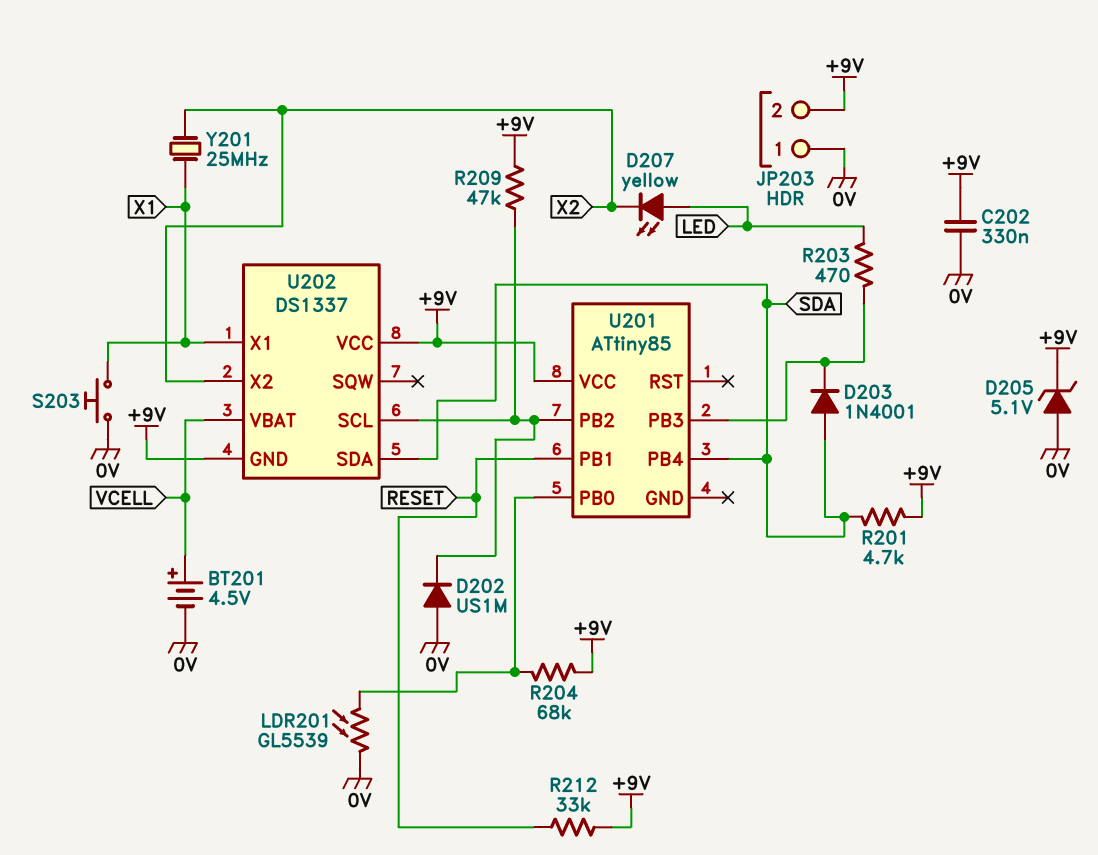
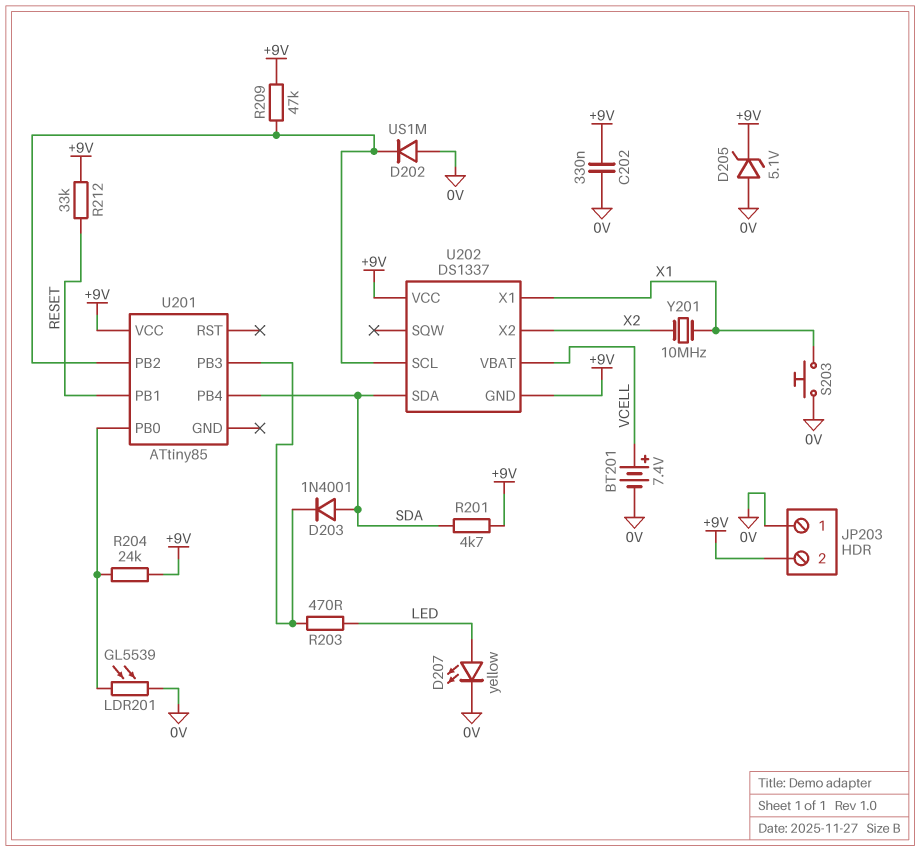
BT201: 4.5V (plus VCELL, minus 0V) -> 7.4V (plus VCELL, minus 0V)
D207: LED yellow (A LED, K X2) -> LED yellow (A LED, K 0V)
R204: 68k (+9V, U201/PB0) -> 24k (+9V, U201/PB0)
Y201: 25MHz (X1, X2) -> 10MHz (X1, X2)

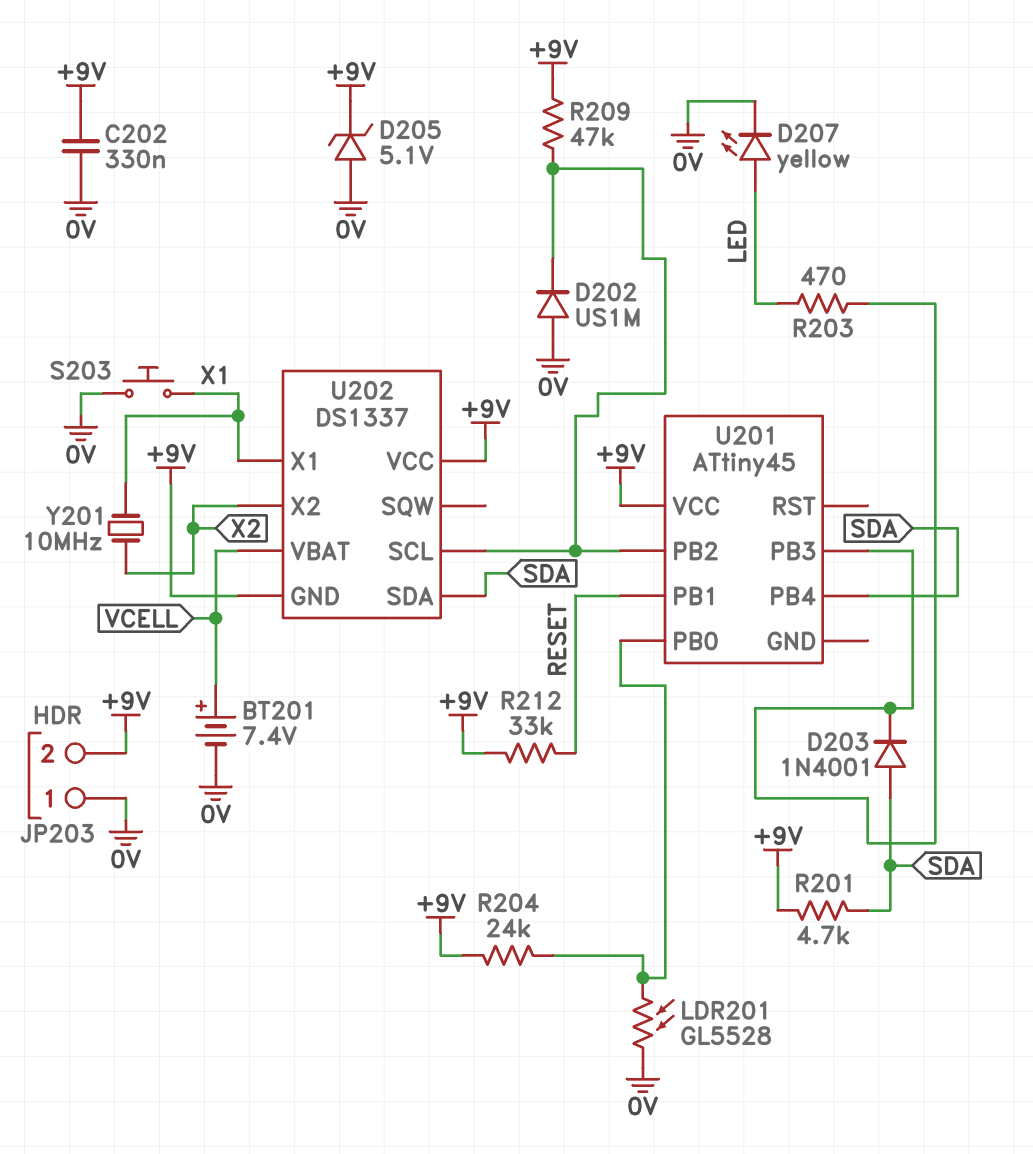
LDR201: GL5539 (0V, U201/PB0) -> GL5528 (0V, U201/PB0)
U201: ATtiny85 -> ATtiny45

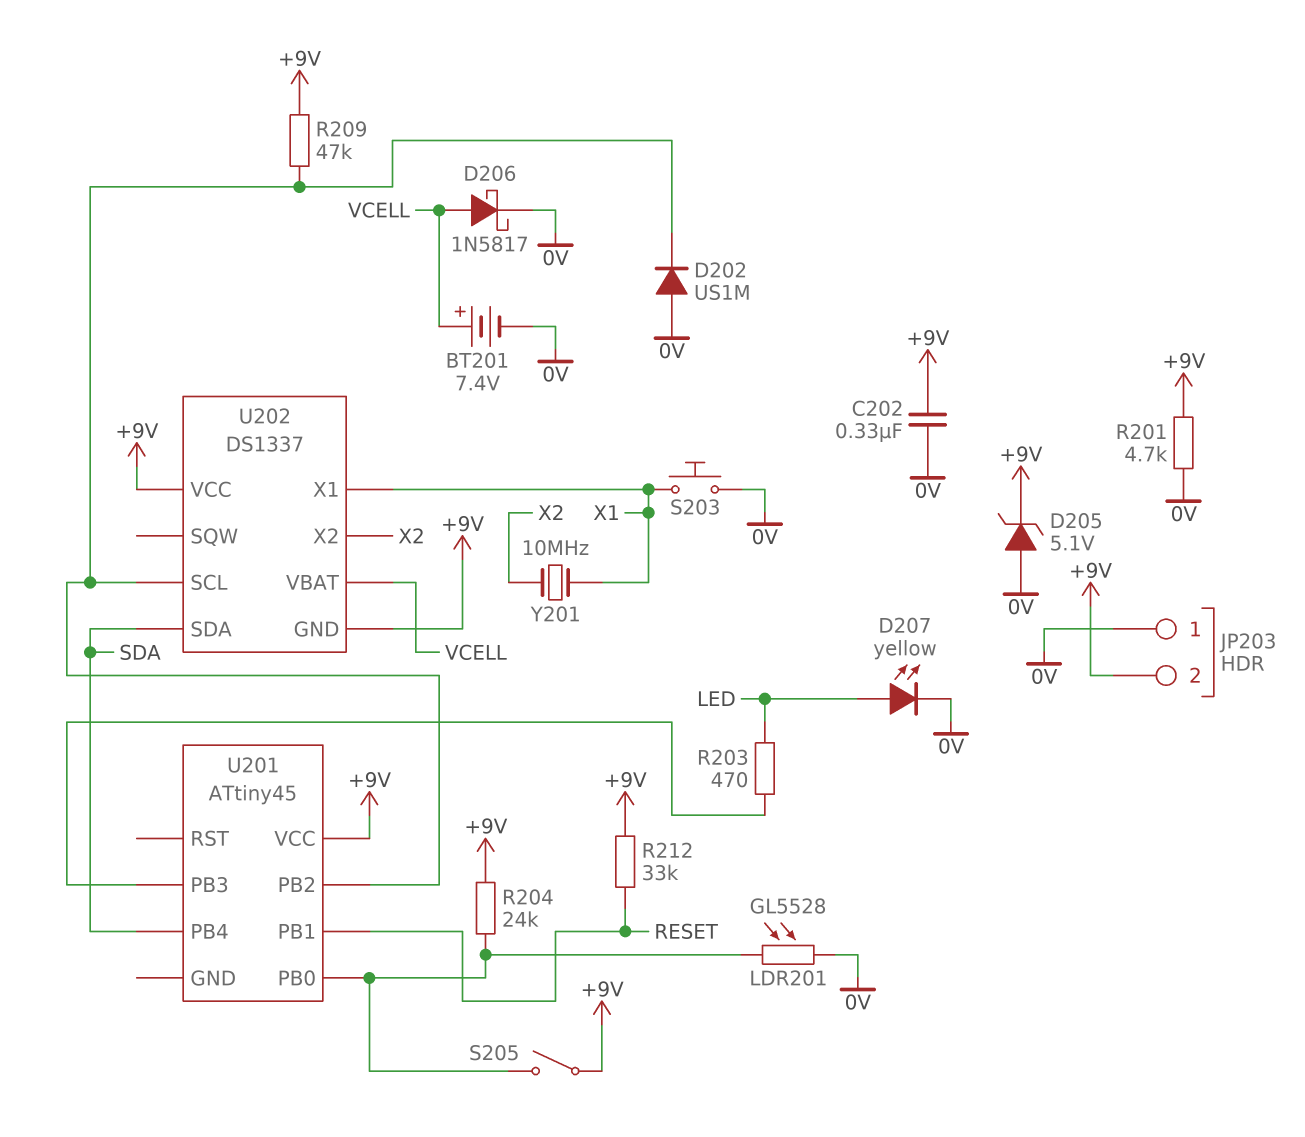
D203: diode 1N4001 (A SDA, K U201/PB3) -> none
D206: none -> schottky 1N5817 (A VCELL, K 0V)
R201: 4.7k (+9V, SDA) -> 4.7k (+9V, 0V)
S205: none -> switch (+9V, U201/PB0)

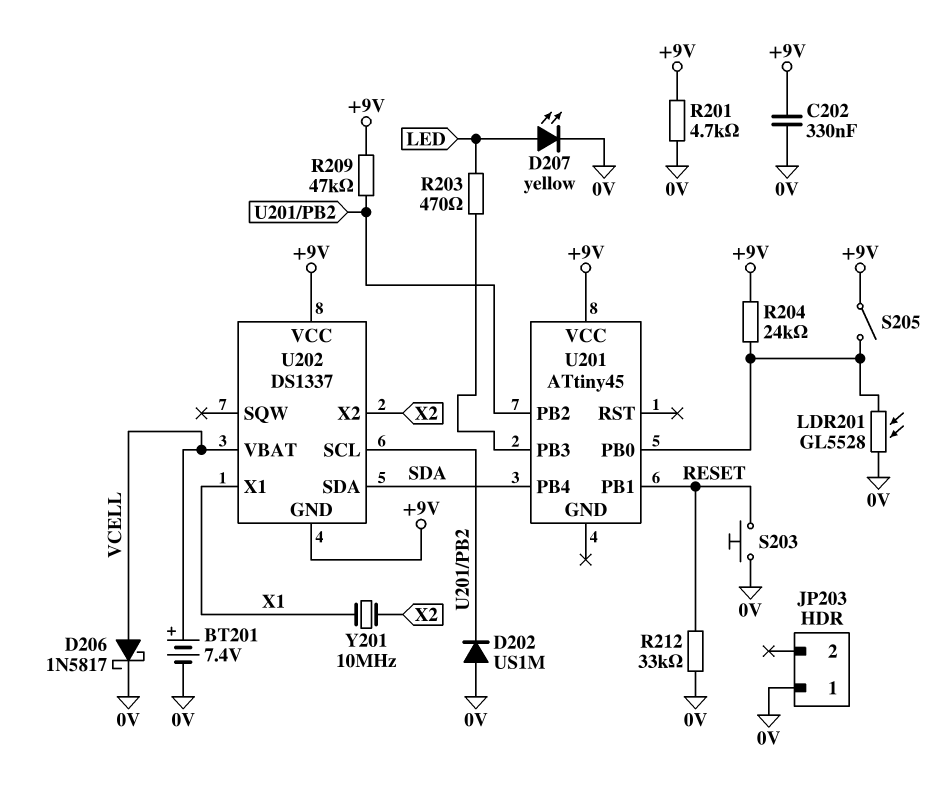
D205: zener 5.1V (A 0V, K +9V) -> none
JP203 pin 2: +9V -> none
R212: 33k (+9V, RESET) -> 33k (0V, RESET)
S203: button (0V, X1) -> button (0V, RESET)

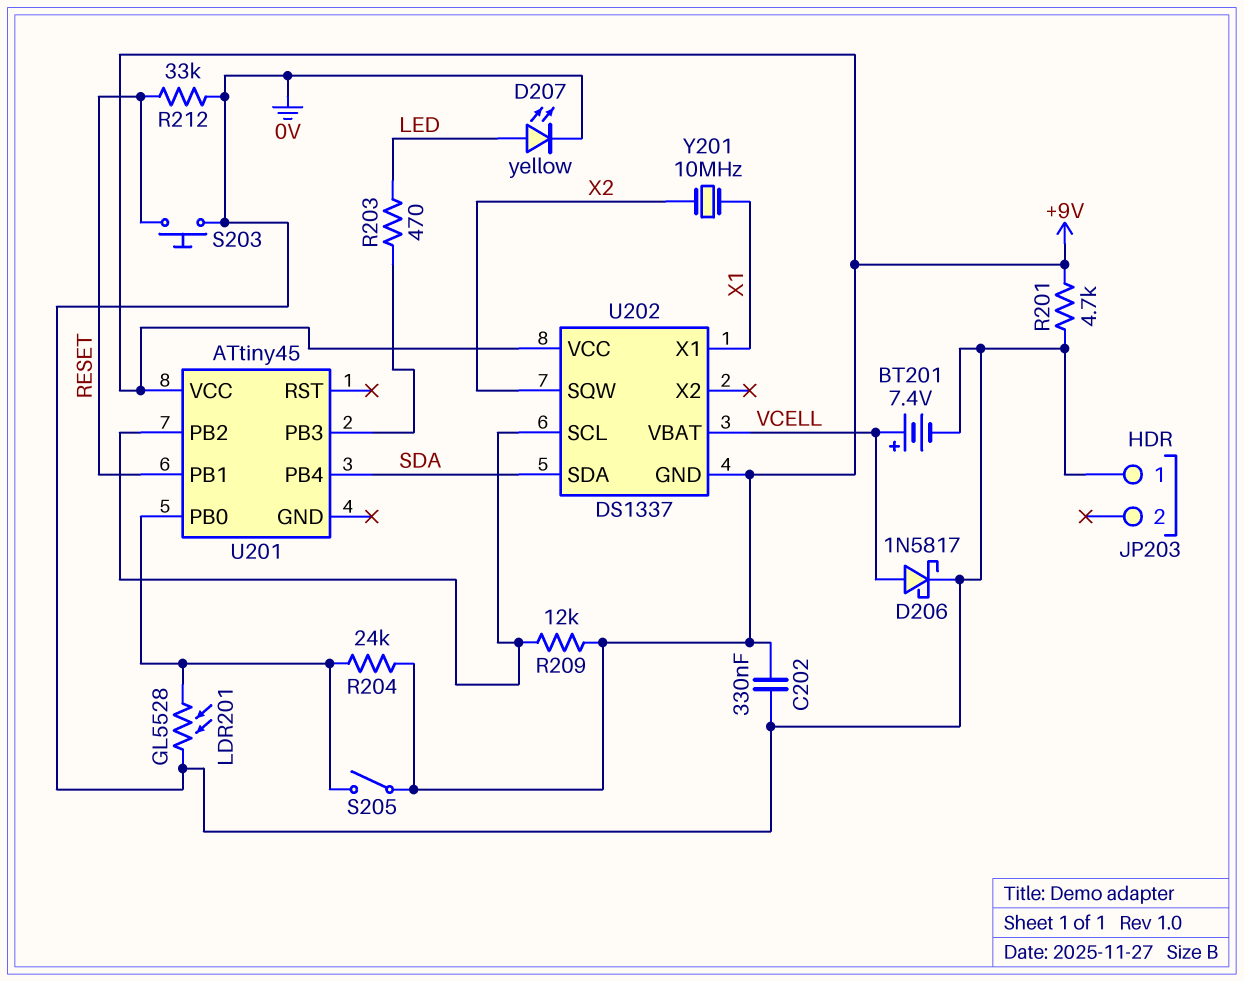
D202: diode US1M (A 0V, K U201/PB2) -> none
R209: 47k (+9V, U201/PB2) -> 12k (+9V, U201/PB2)
U202 pin SQW: none -> X2
U202 pin X2: X2 -> none

